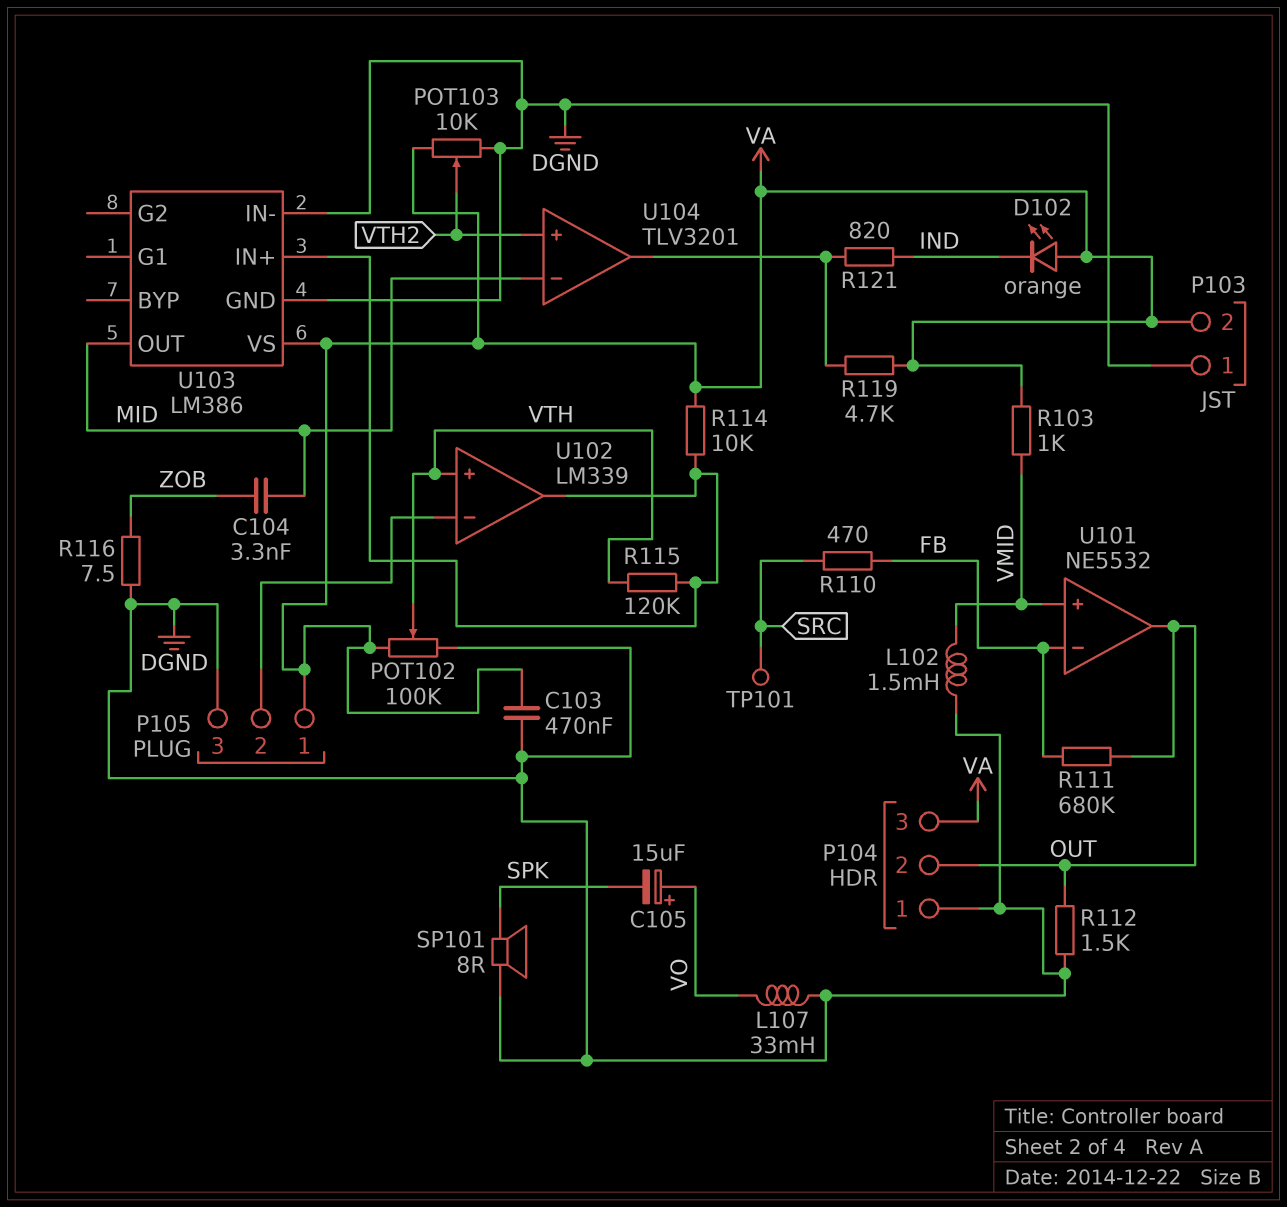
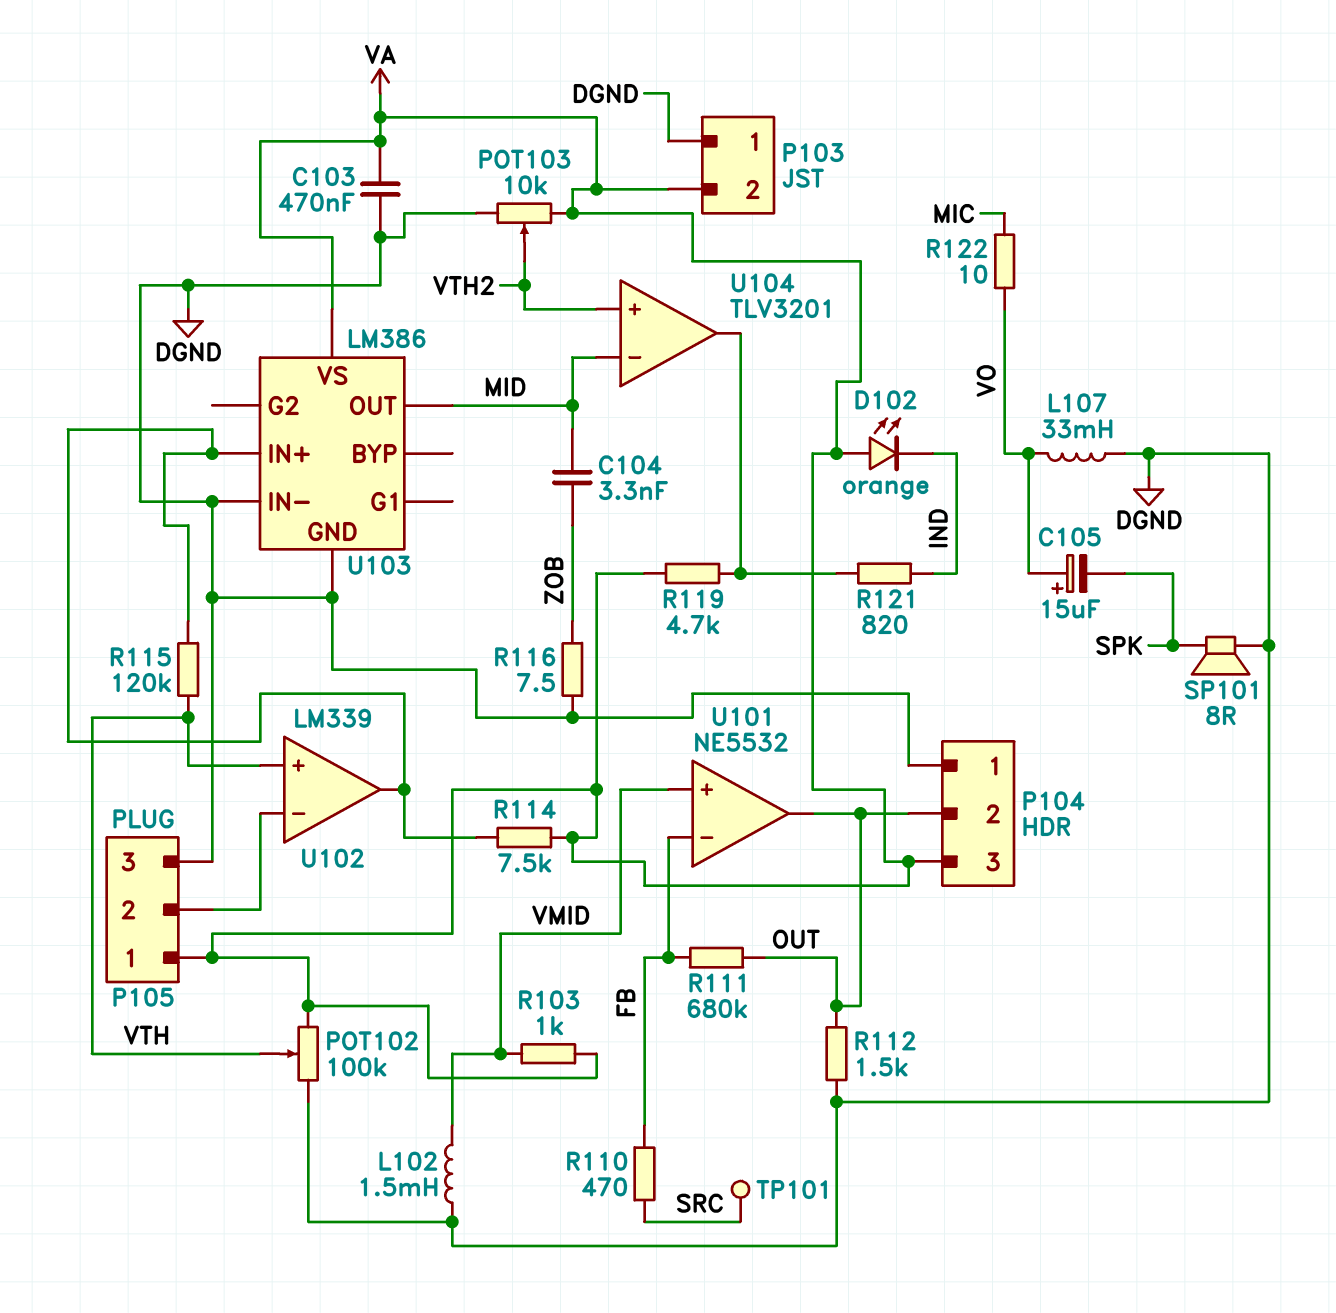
R114: 10k (U102/out, VA) -> 7.5k (U102/out, VA)
R122: none -> 10 (MIC, VO)

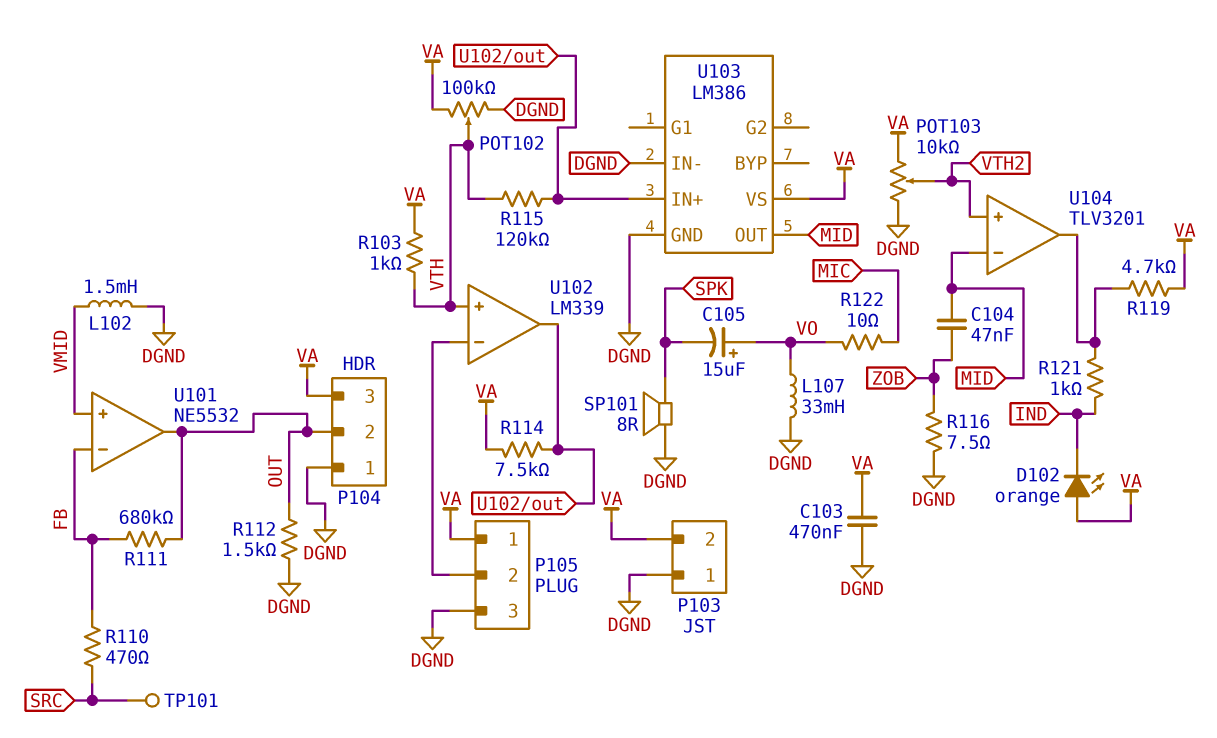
C104: 3.3nF (MID, ZOB) -> 47nF (MID, ZOB)
R103: 1k (VA, VMID) -> 1k (VA, VTH)
R121: 820 (IND, U104/out) -> 1k (IND, U104/out)

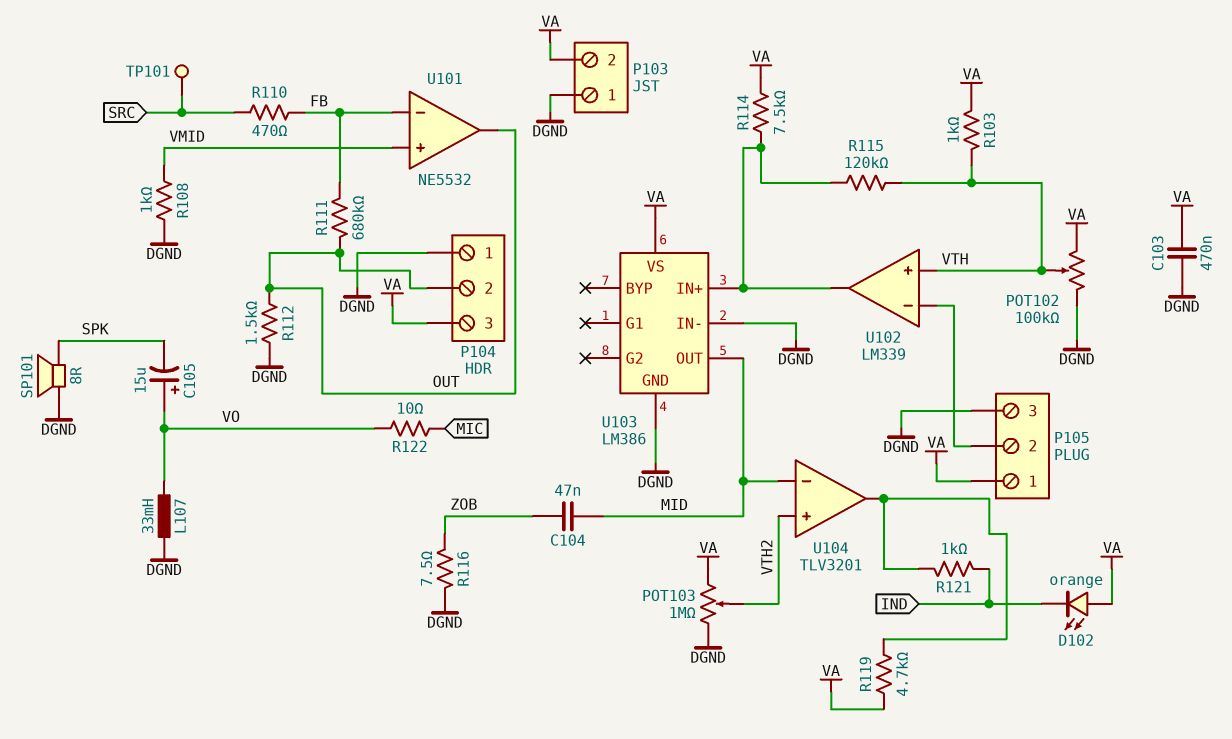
L102: 1.5mH (DGND, VMID) -> none
POT103: 10k (DGND, VA, wiper VTH2) -> 1M (DGND, VA, wiper VTH2)
R108: none -> 1k (DGND, VMID)

